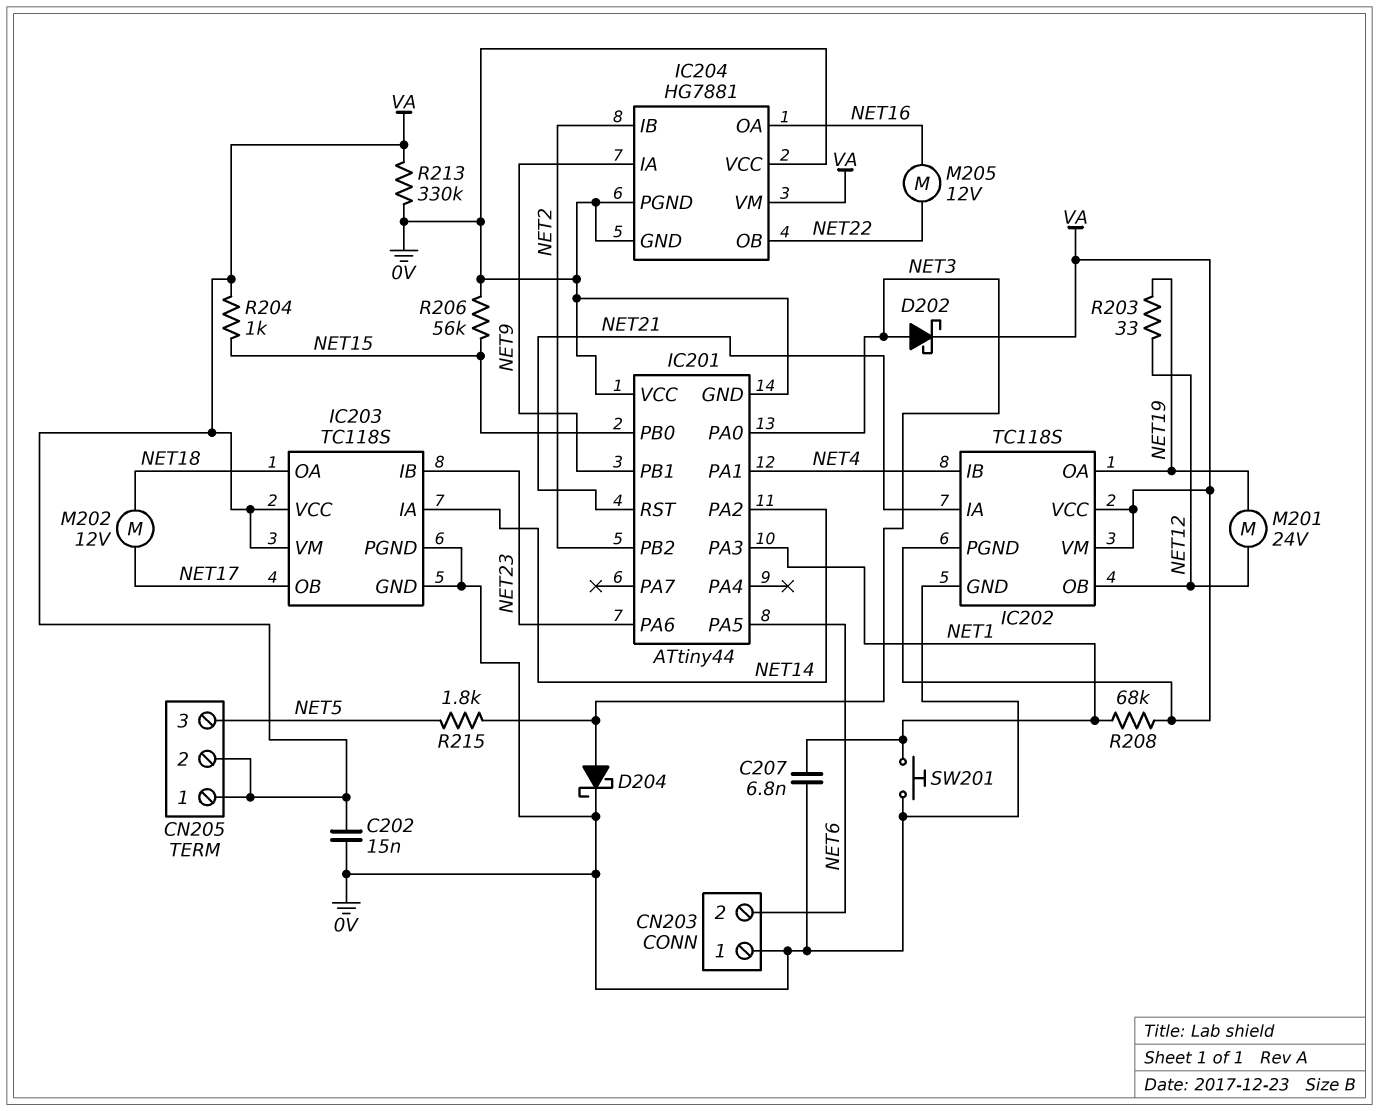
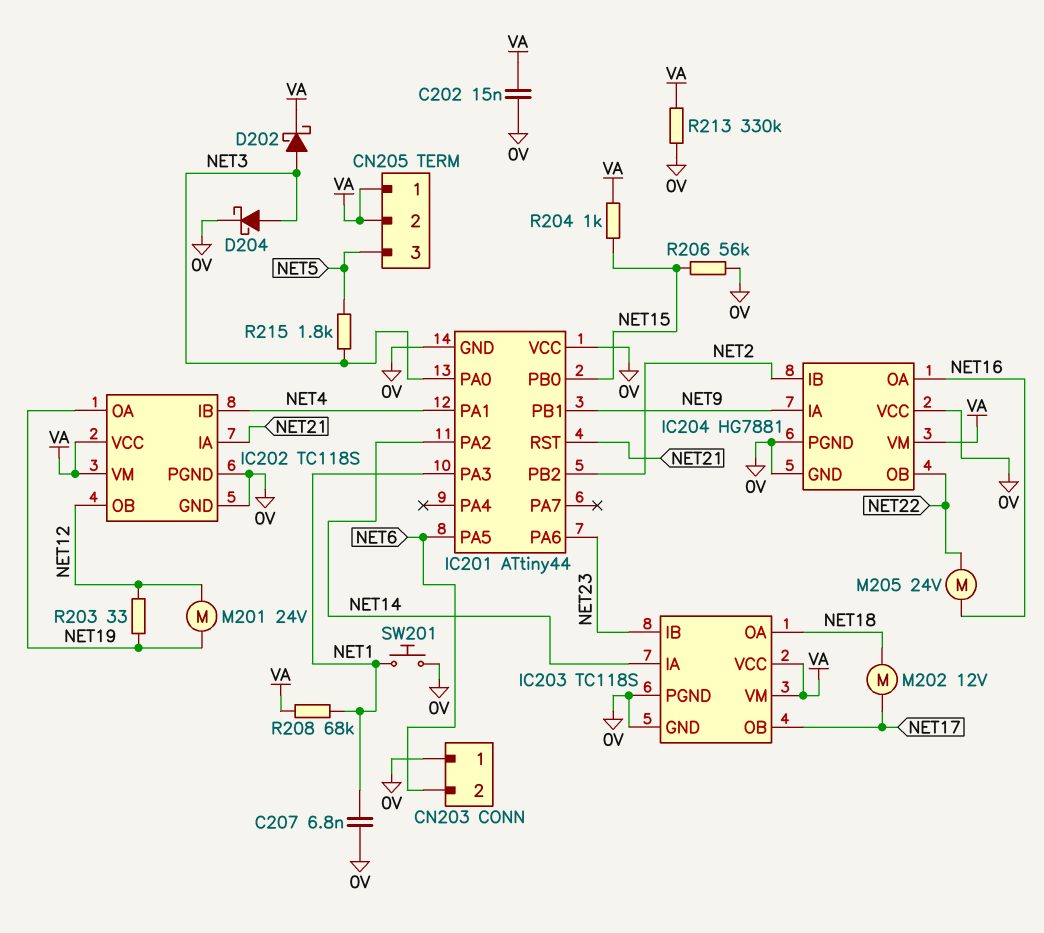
IC202 pin PGND: VA -> 0V
M205: motor 12V (NET16, NET22) -> motor 24V (NET16, NET22)

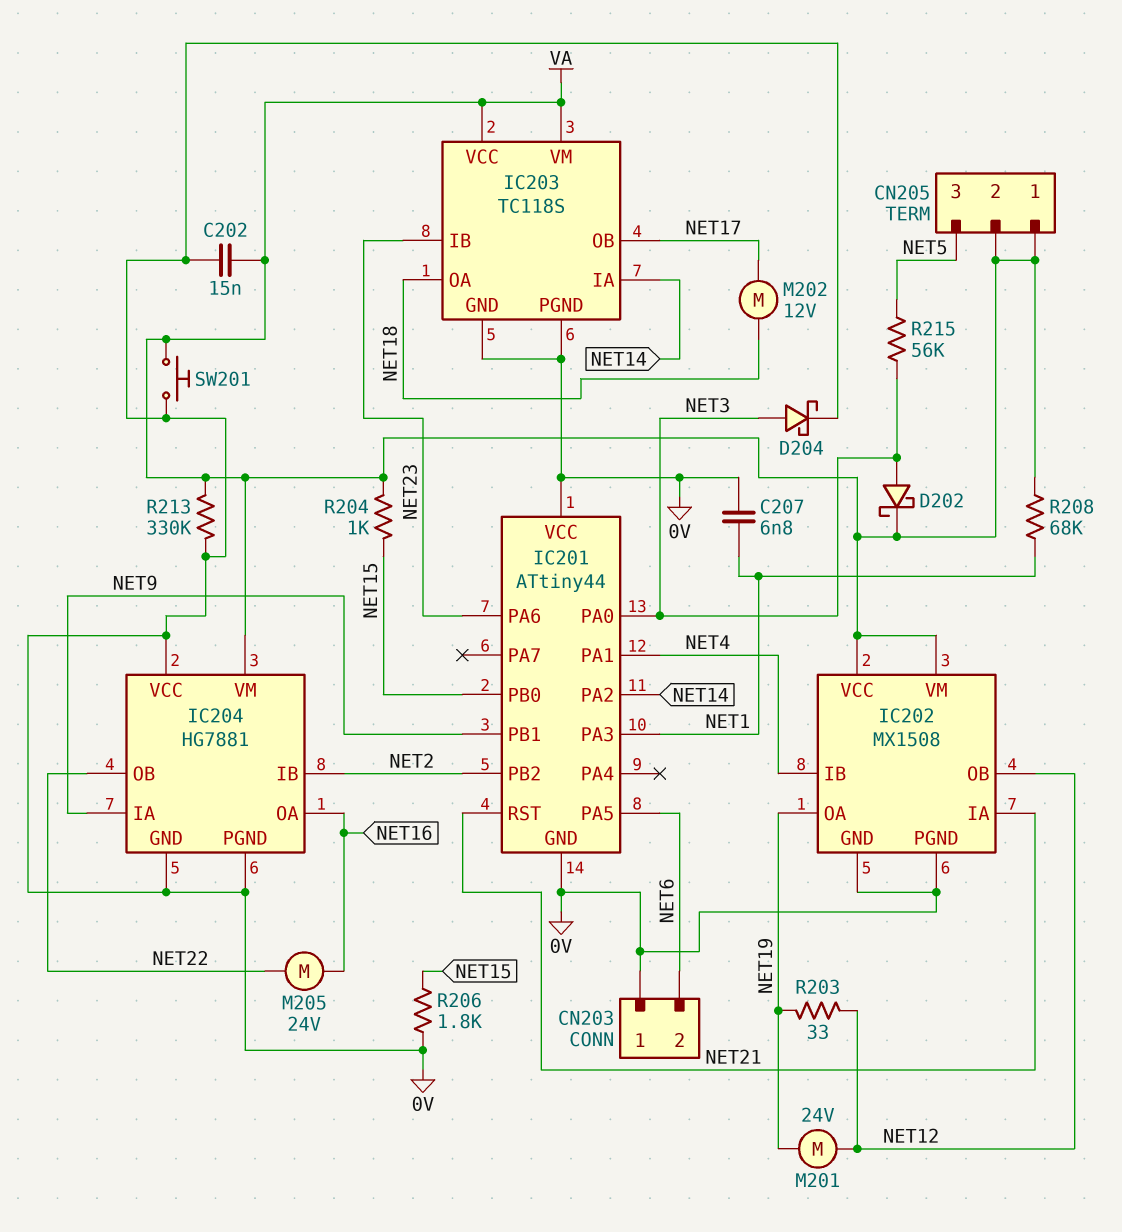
IC202: TC118S -> MX1508
R206: 56k (0V, NET15) -> 1.8k (0V, NET15)
R215: 1.8k (NET3, NET5) -> 56k (NET3, NET5)
SW201: button (0V, NET1) -> button (0V, VA)

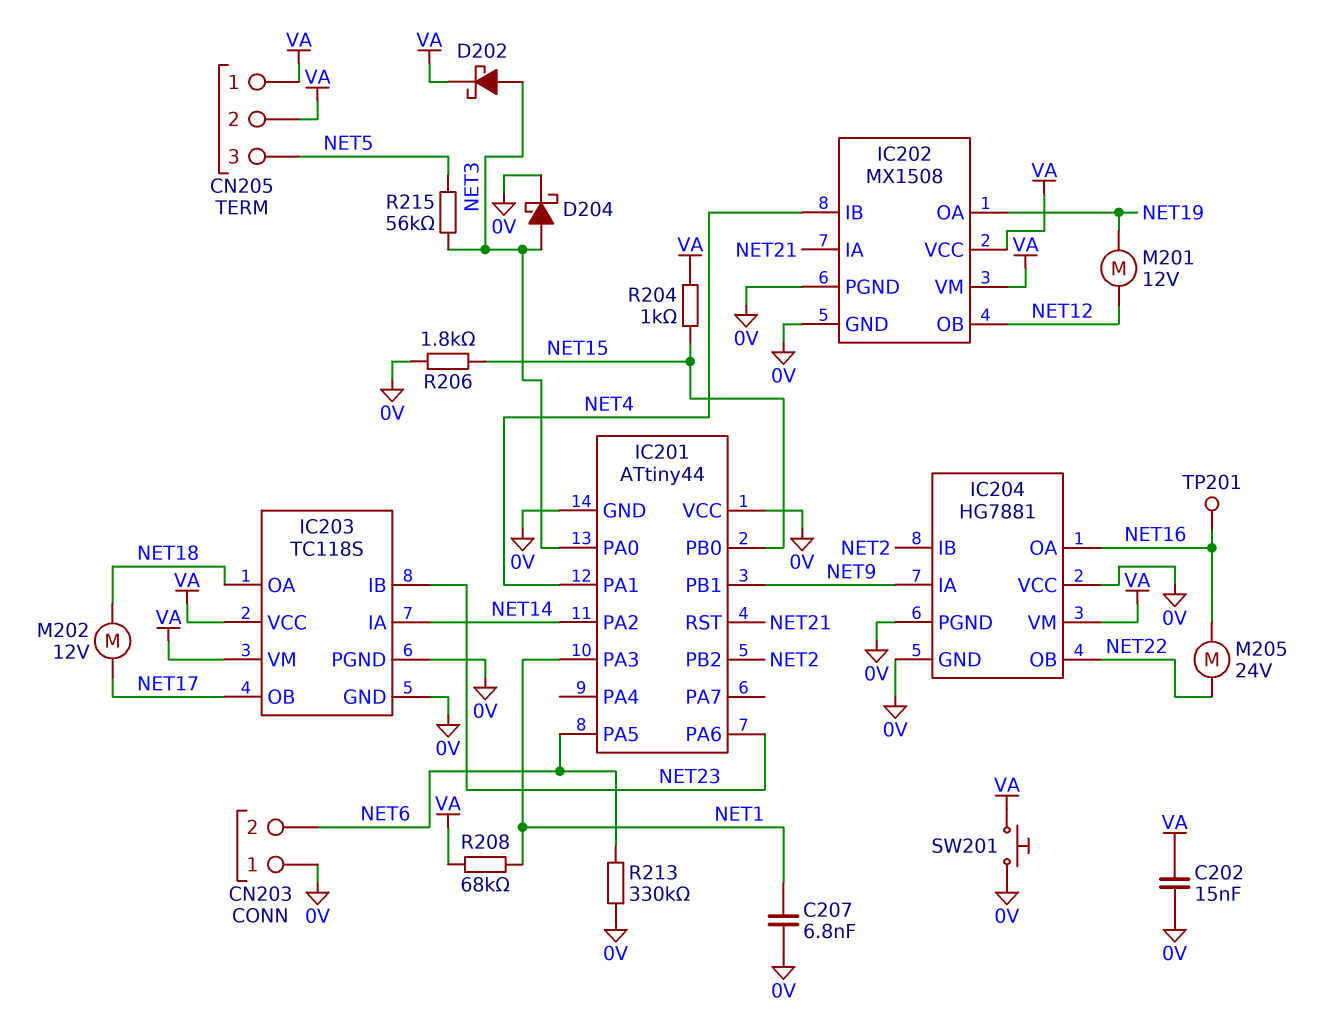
M201: motor 24V (NET12, NET19) -> motor 12V (NET12, NET19)
R203: 33 (NET12, NET19) -> none
R213: 330k (0V, VA) -> 330k (0V, NET6)
TP201: none -> test point (NET16)

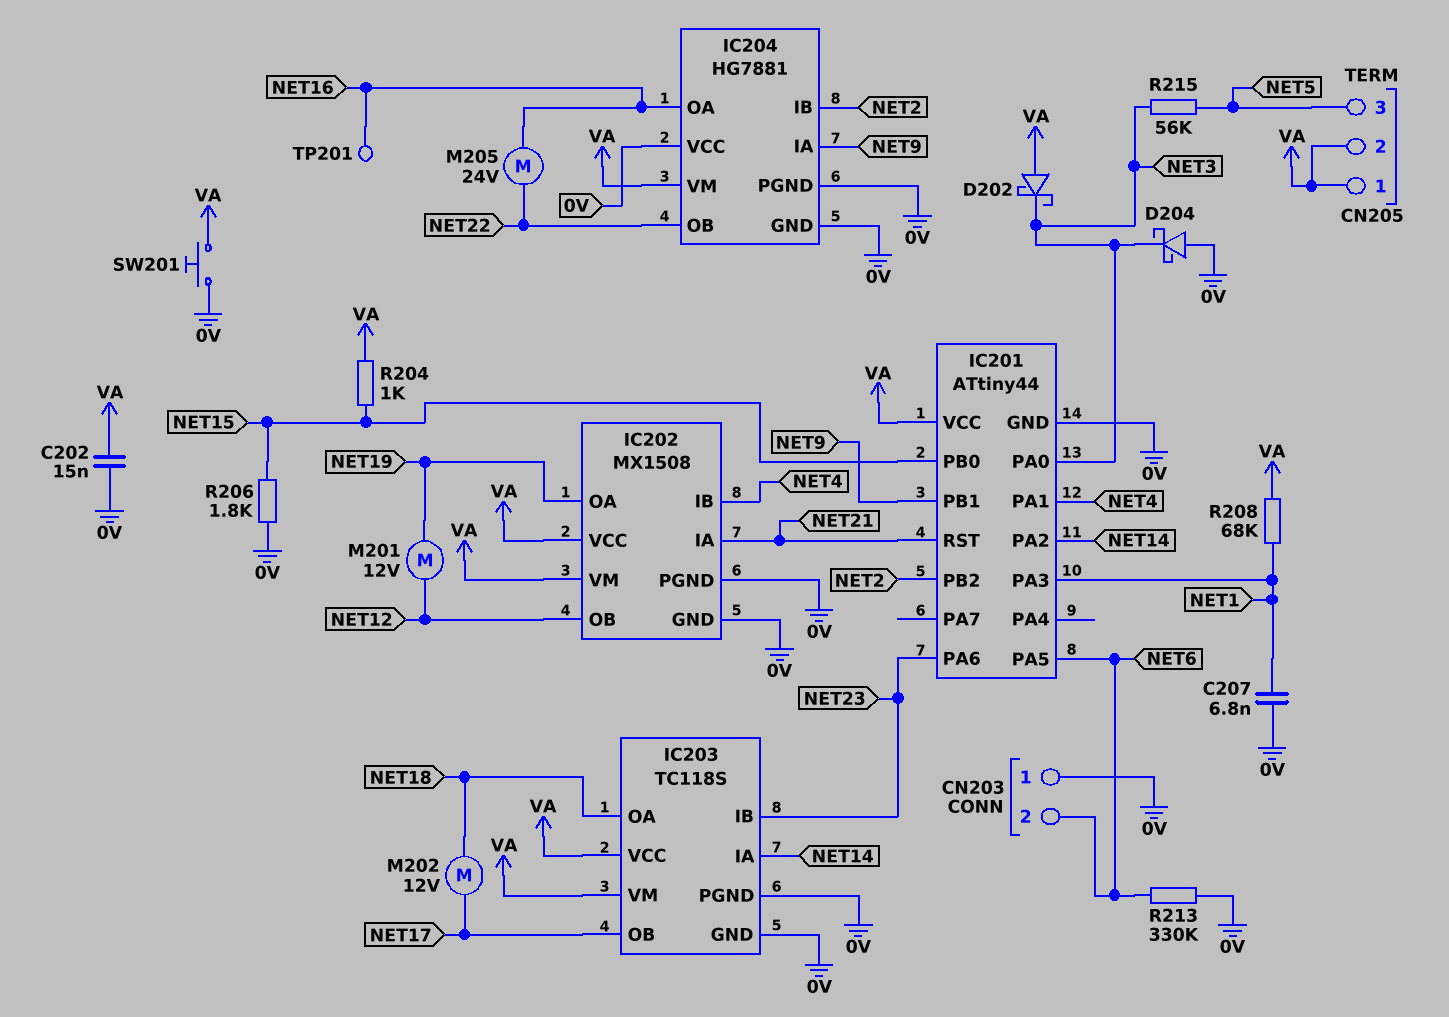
D202: schottky (A NET3, K VA) -> schottky (A VA, K NET3)
D204: schottky (A NET3, K 0V) -> schottky (A 0V, K NET3)
IC201 pin VCC: 0V -> VA

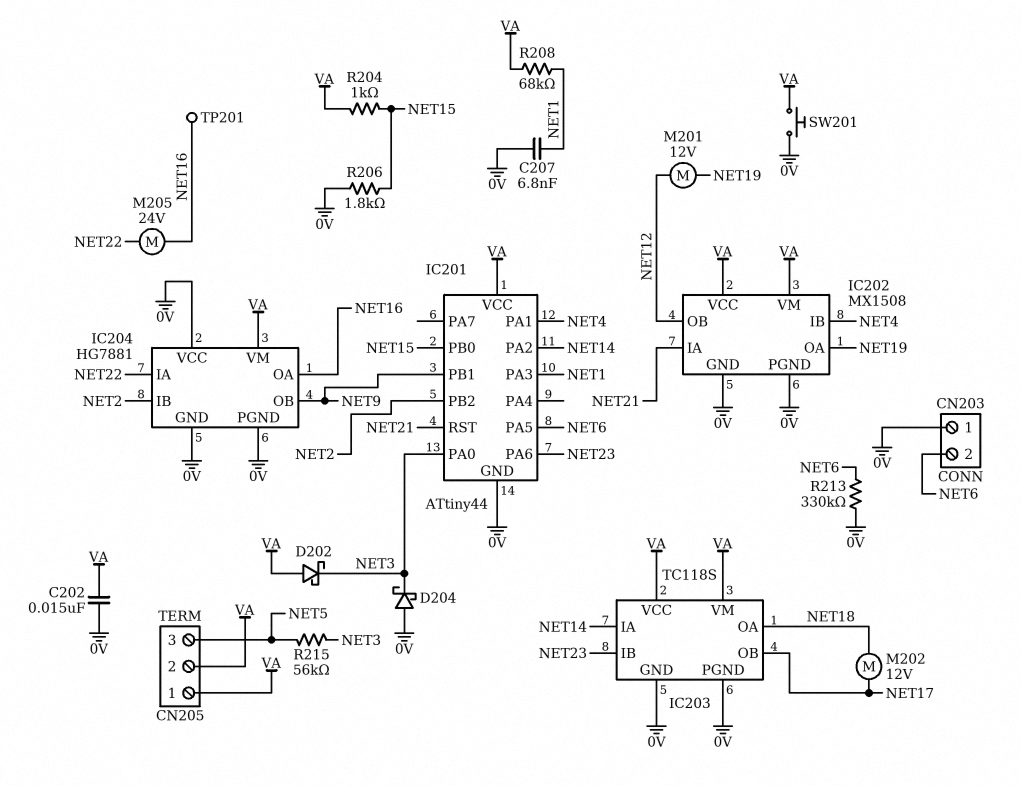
IC204 pin IA: NET9 -> NET22
IC204 pin OB: NET22 -> NET9

